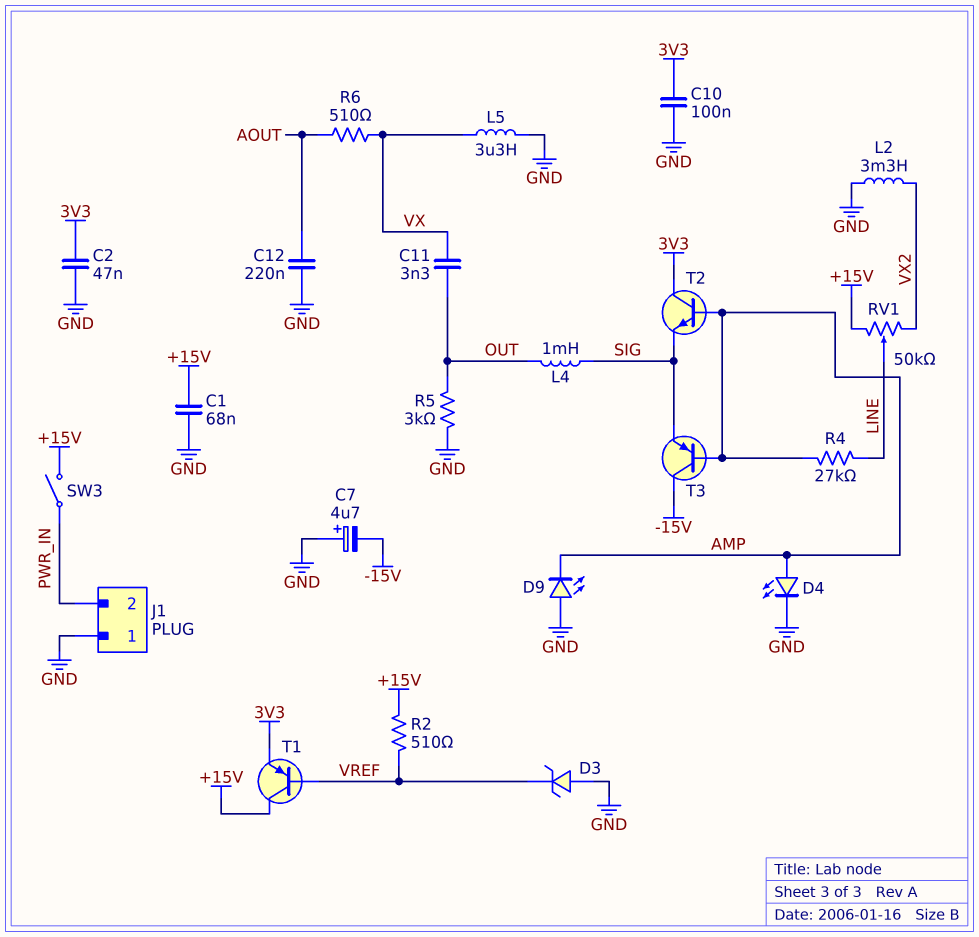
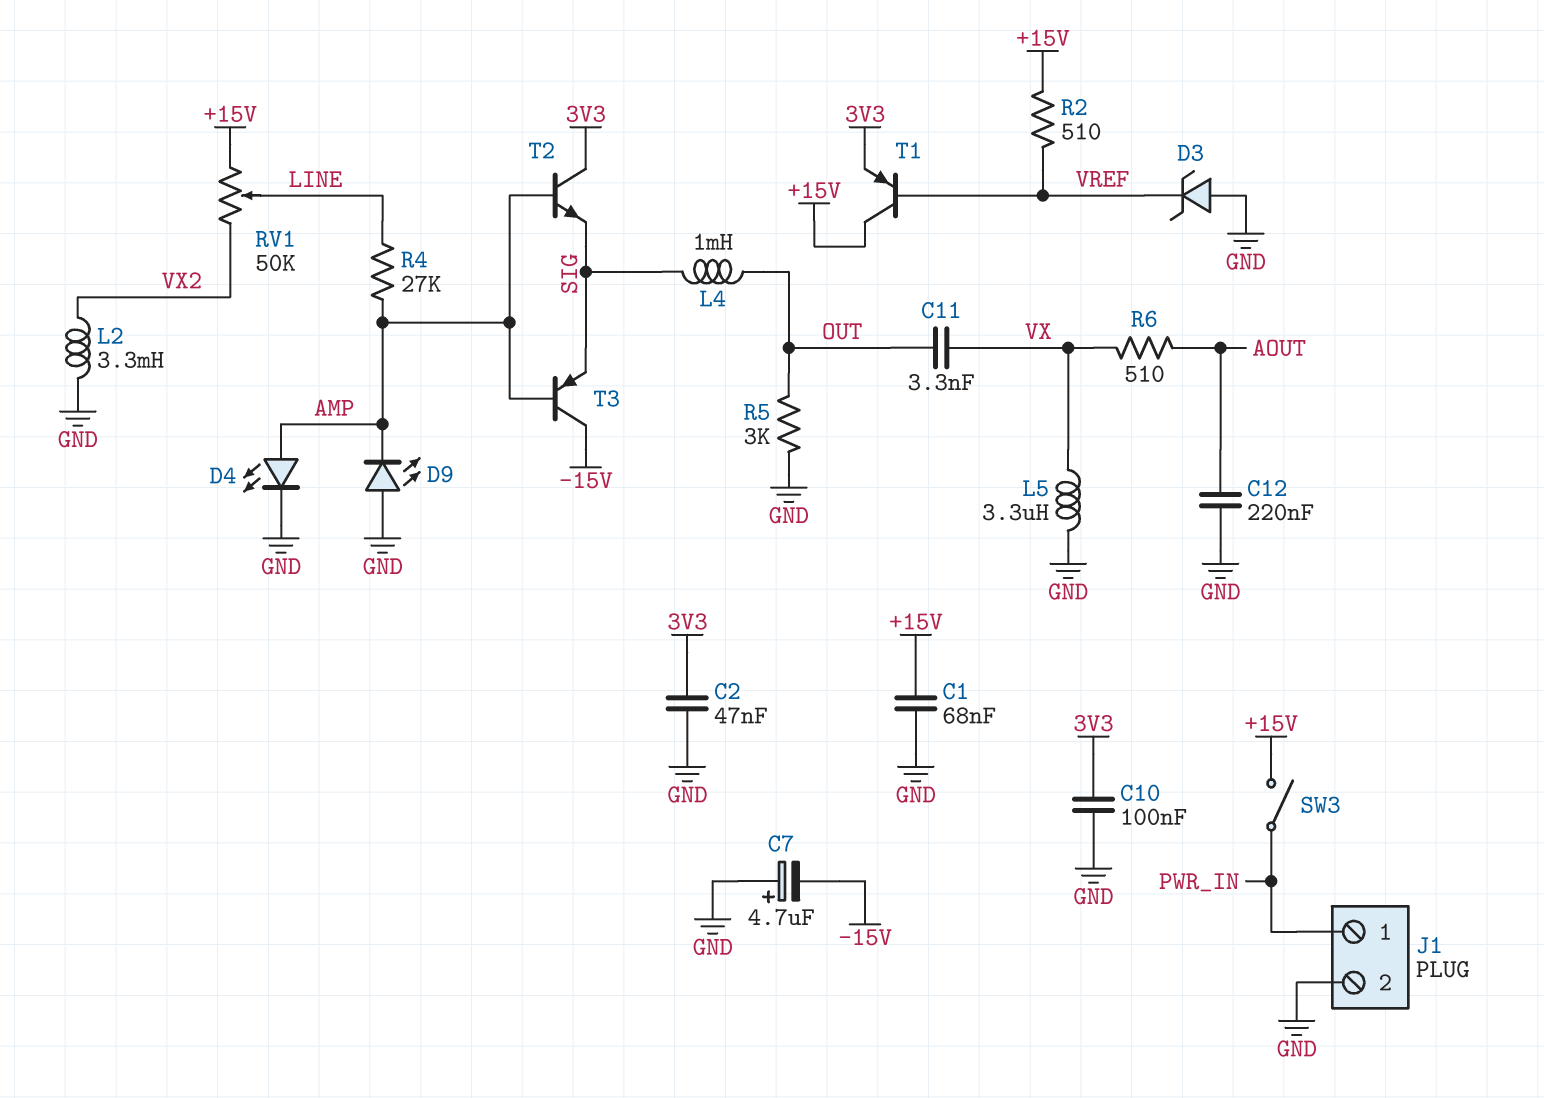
J1 pin 1: GND -> PWR_IN
J1 pin 2: PWR_IN -> GND

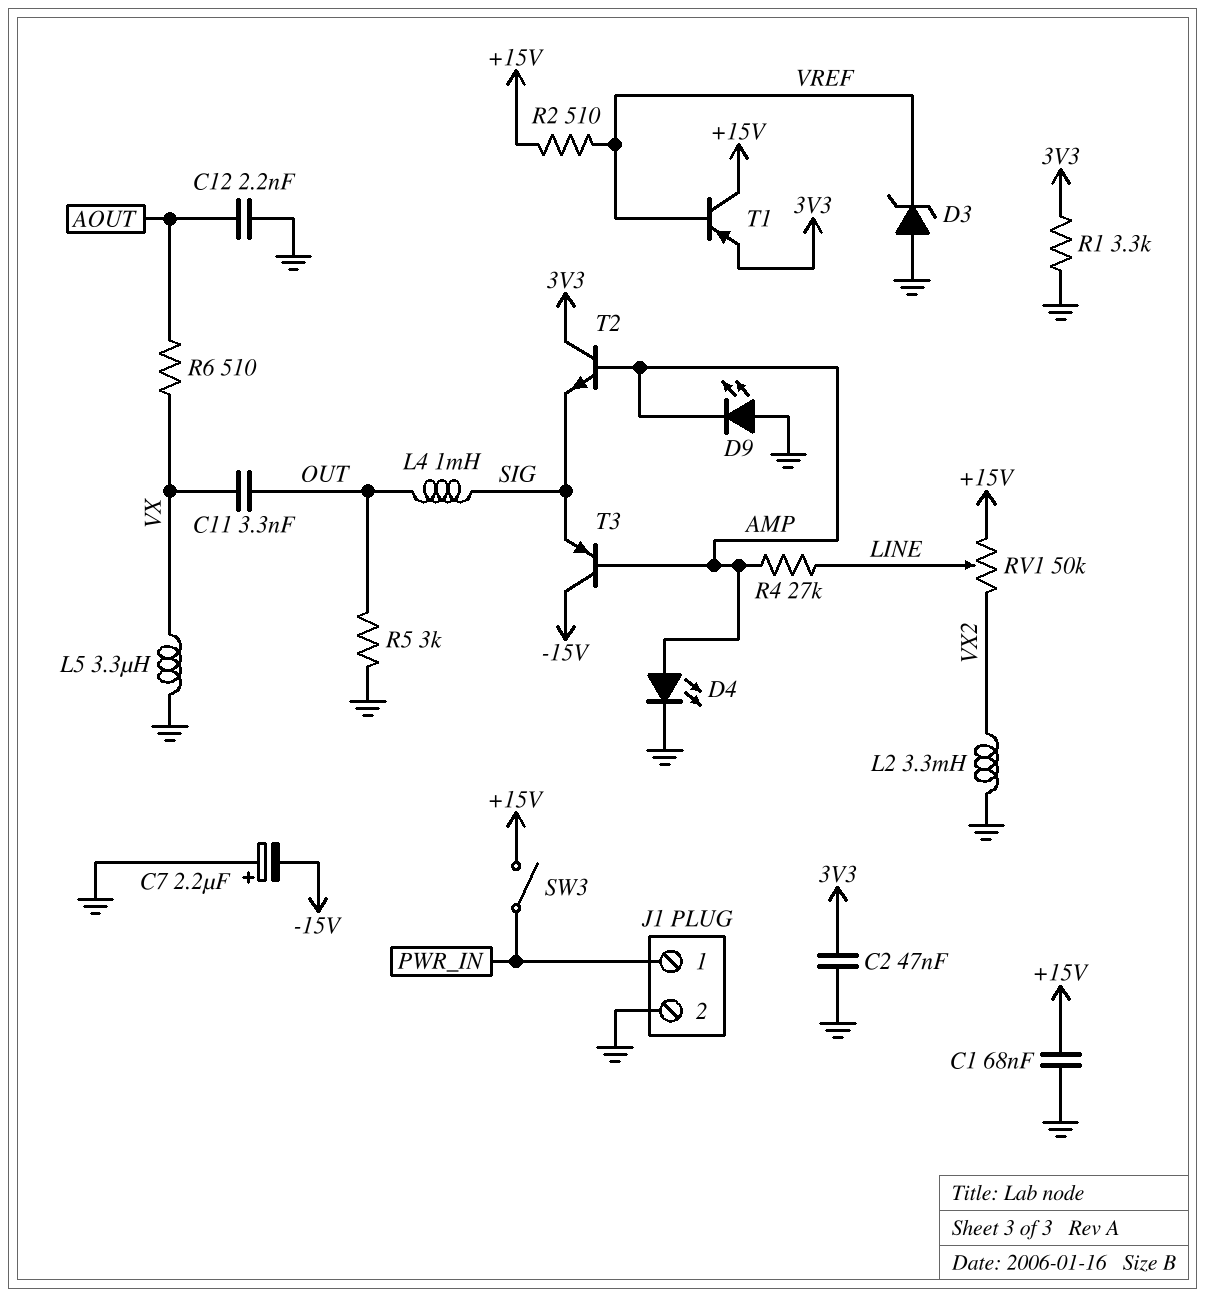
C7: 4.7uF (plus GND, minus -15V) -> 2.2uF (plus GND, minus -15V)
C10: 100nF (3V3, GND) -> none
C12: 220nF (AOUT, GND) -> 2.2nF (AOUT, GND)
R1: none -> 3.3k (3V3, GND)

